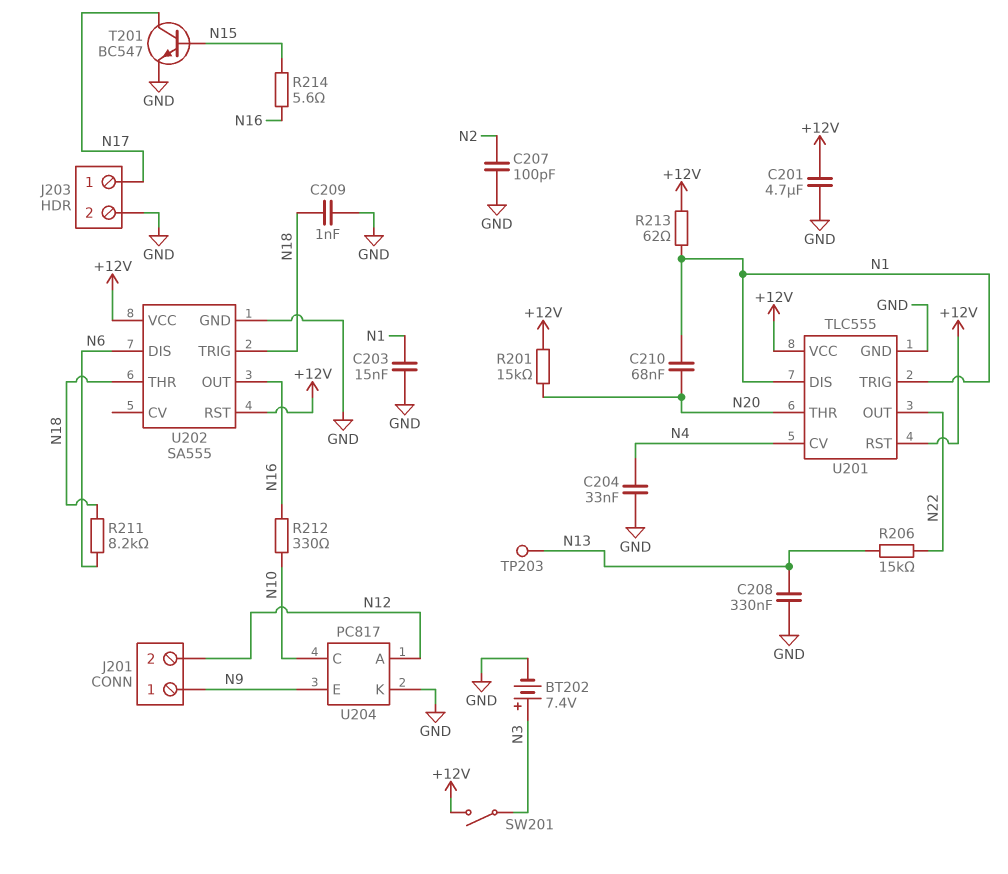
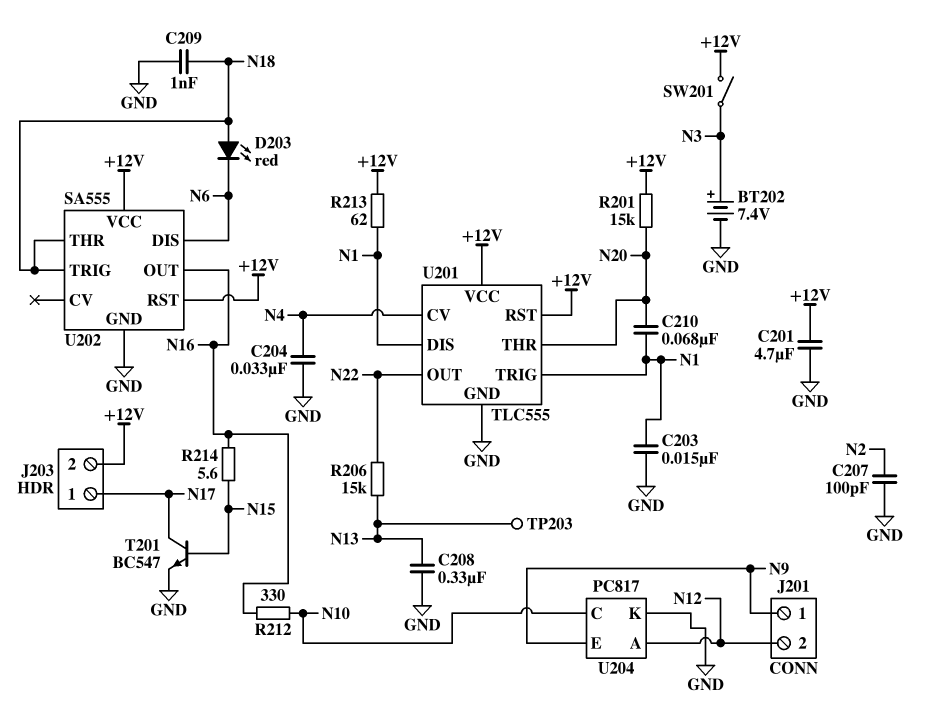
D203: none -> LED red (A N18, K N6)
J203 pin 2: GND -> +12V
R211: 8.2k (N6, N18) -> none

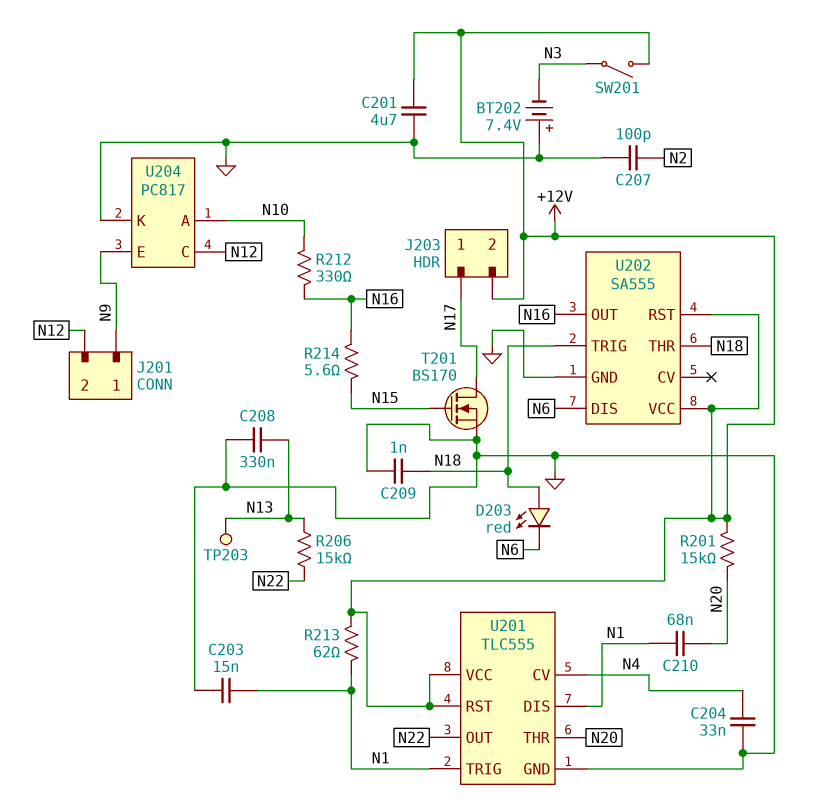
BT202: 7.4V (plus N3, minus GND) -> 7.4V (plus GND, minus N3)
T201: NPN BC547 (B N15, C N17, E GND) -> NMOS BS170 (G N15, D N17, S GND)
U204 pin A: N12 -> N10
U204 pin C: N10 -> N12

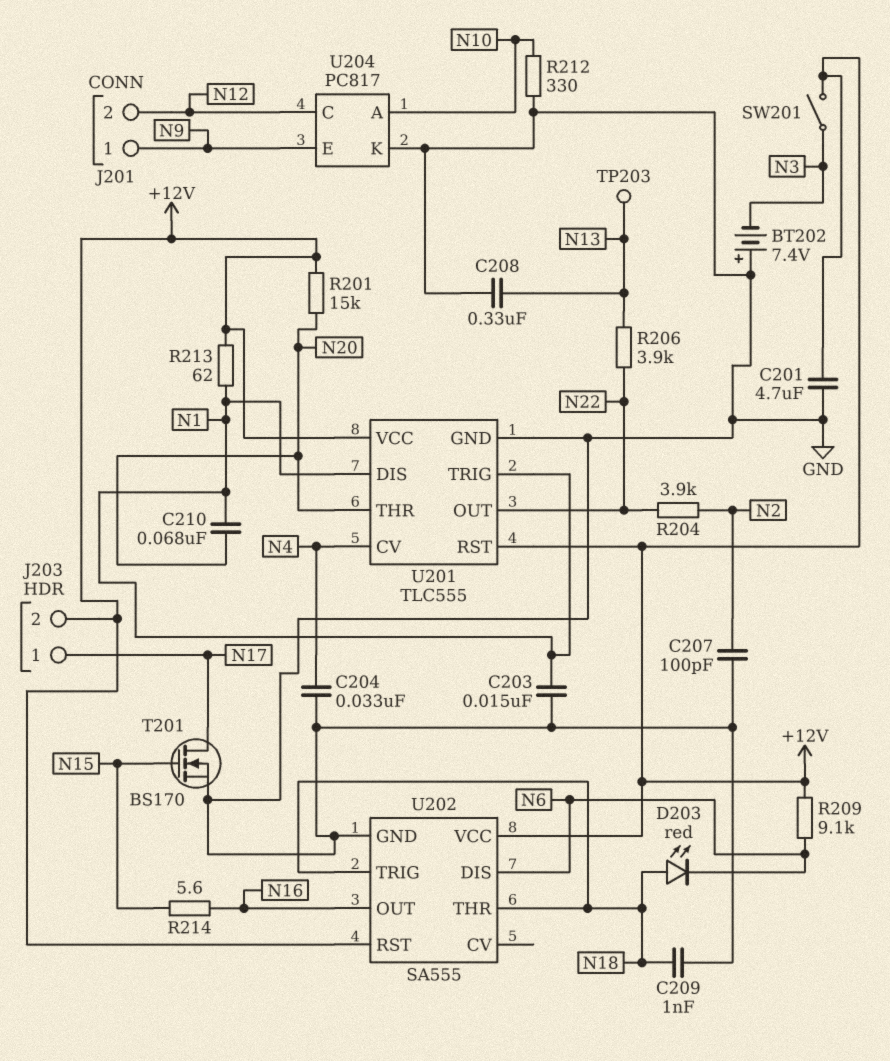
R204: none -> 3.9k (N2, N22)
R206: 15k (N13, N22) -> 3.9k (N13, N22)
R209: none -> 9.1k (+12V, N6)
R212: 330 (N10, N16) -> 330 (GND, N10)

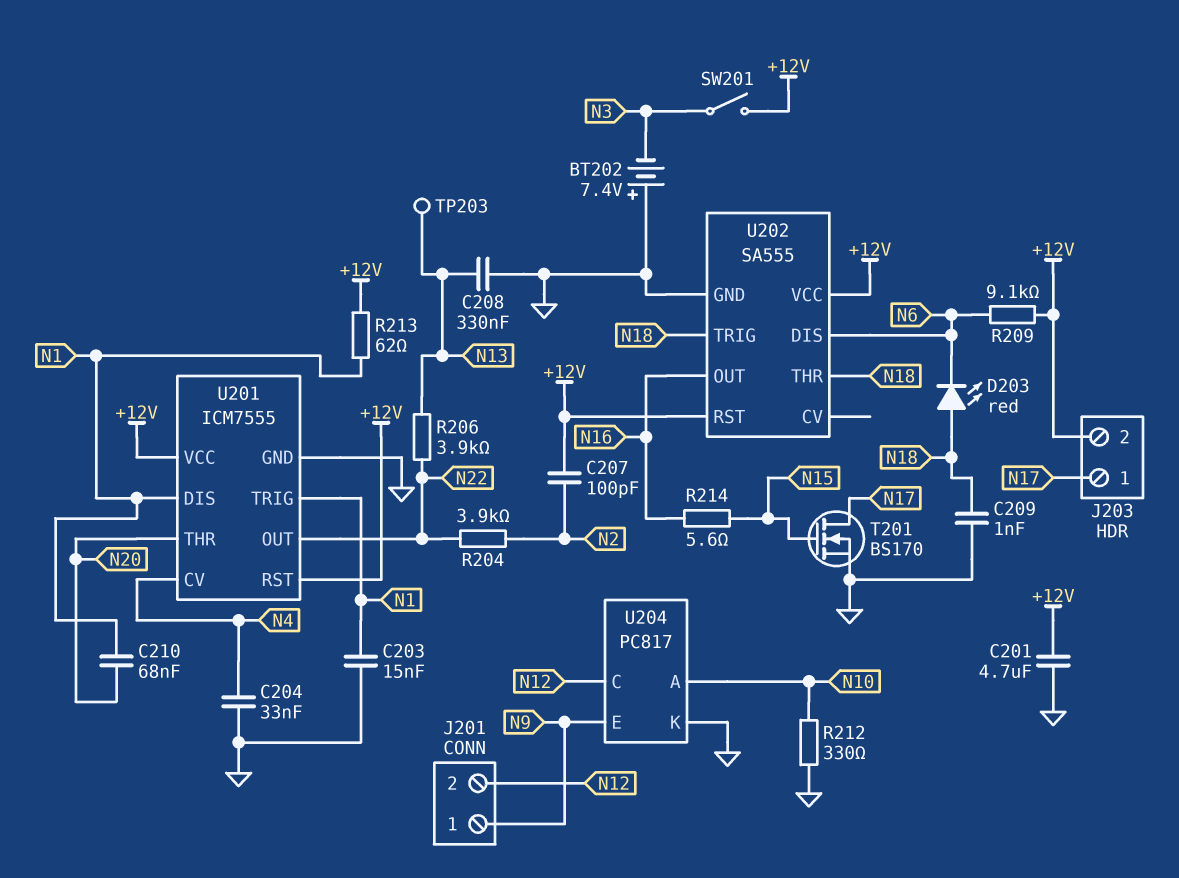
C207: 100pF (GND, N2) -> 100pF (+12V, N2)
R201: 15k (+12V, N20) -> none
U201: TLC555 -> ICM7555

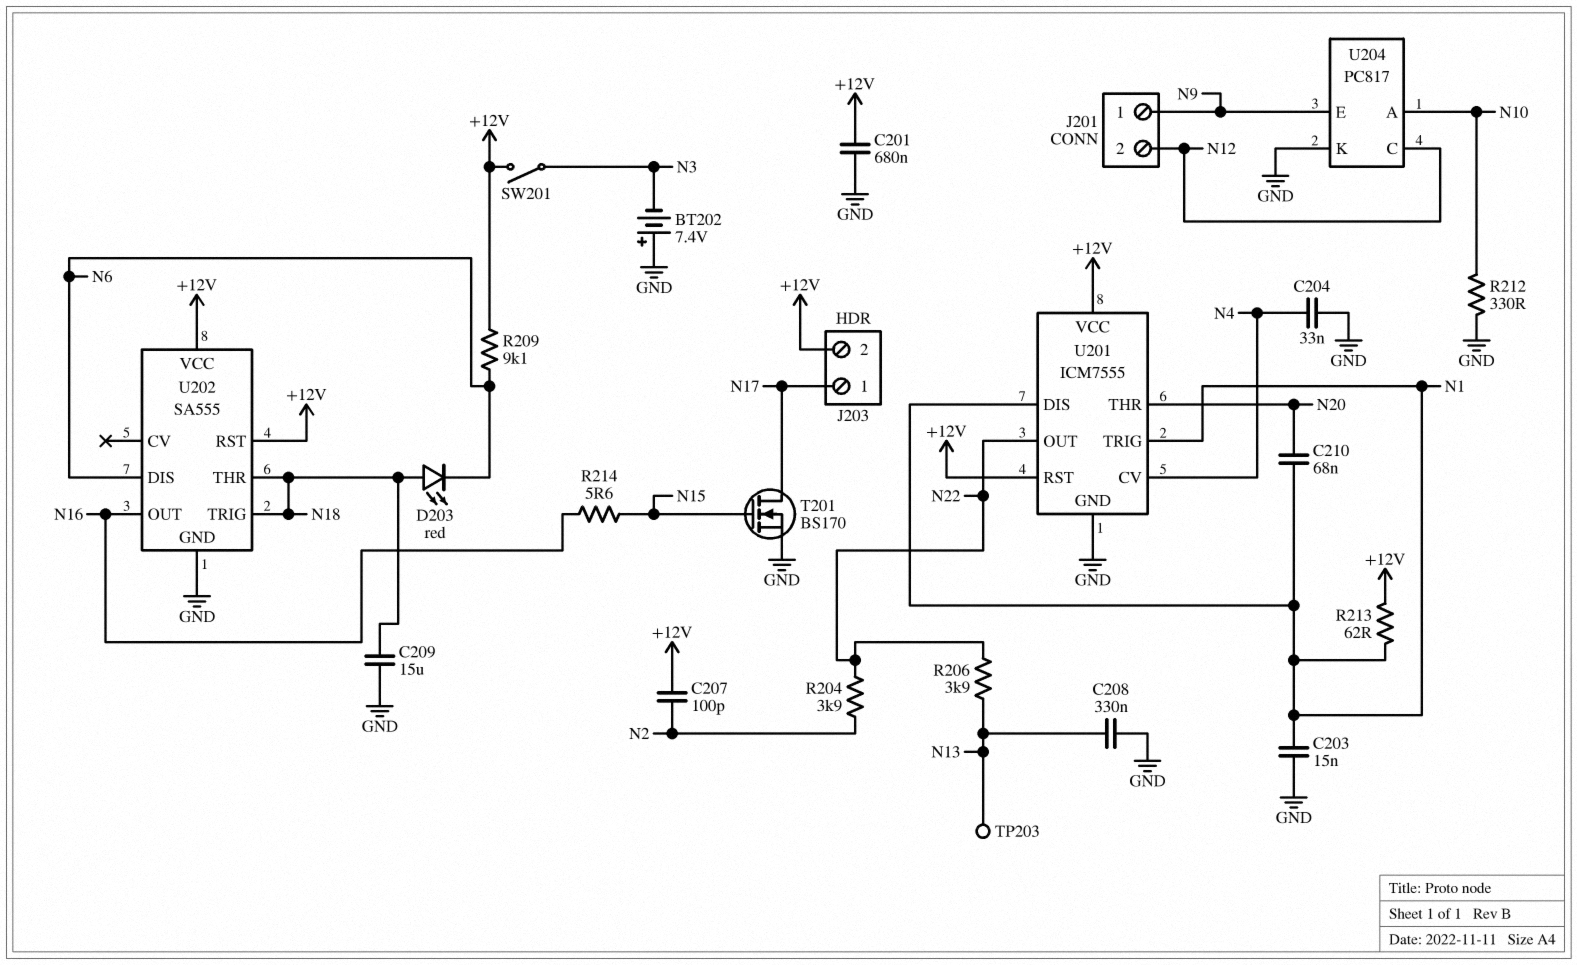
C201: 4.7uF (+12V, GND) -> 680nF (+12V, GND)
C209: 1nF (GND, N18) -> 15uF (GND, N18)

